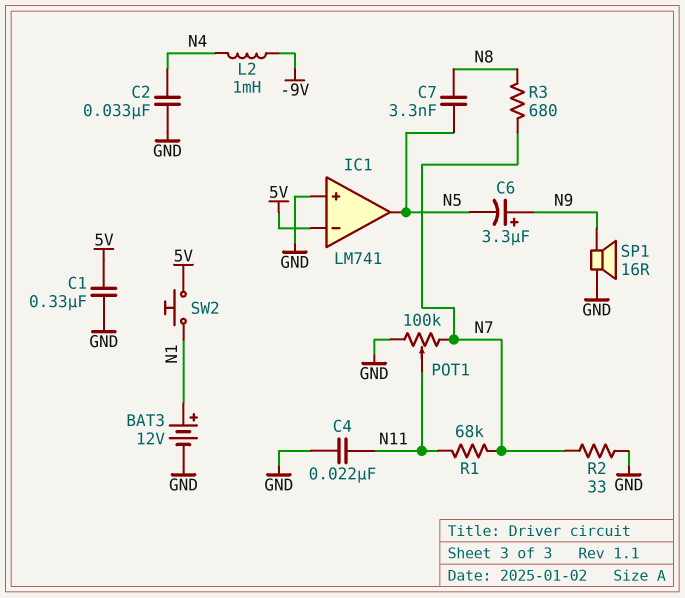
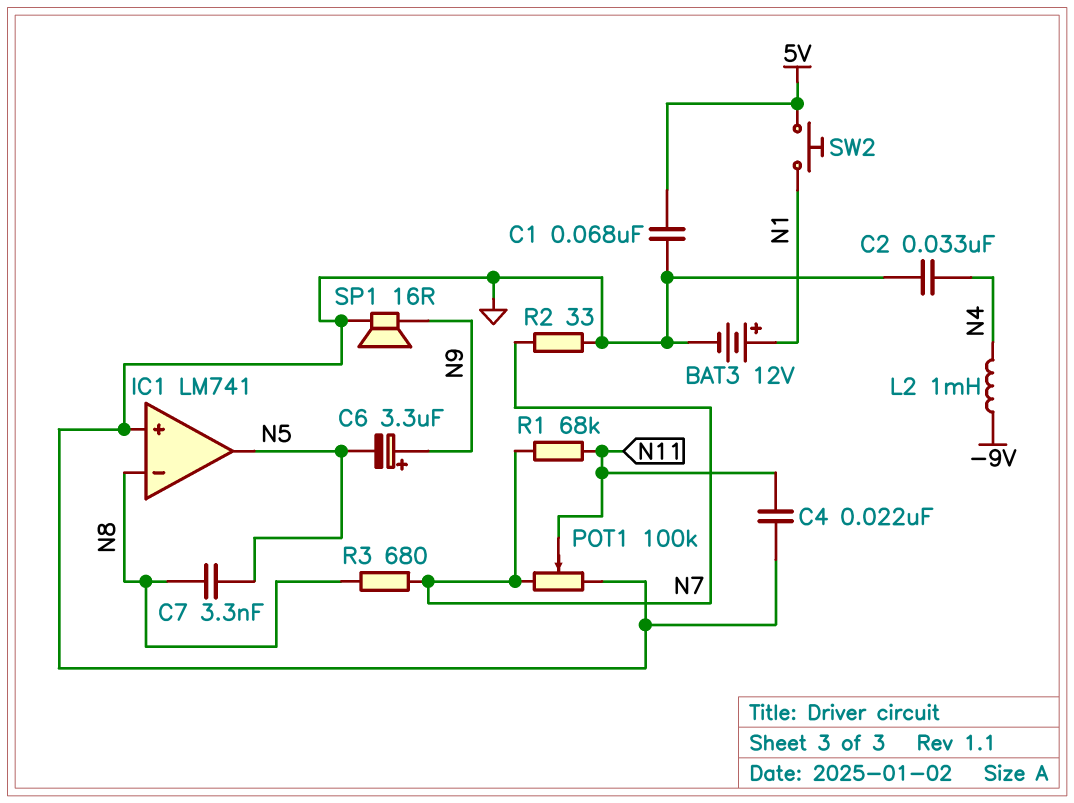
C1: 330nF (5V, GND) -> 68nF (5V, GND)
IC1 pin in-: 5V -> N8

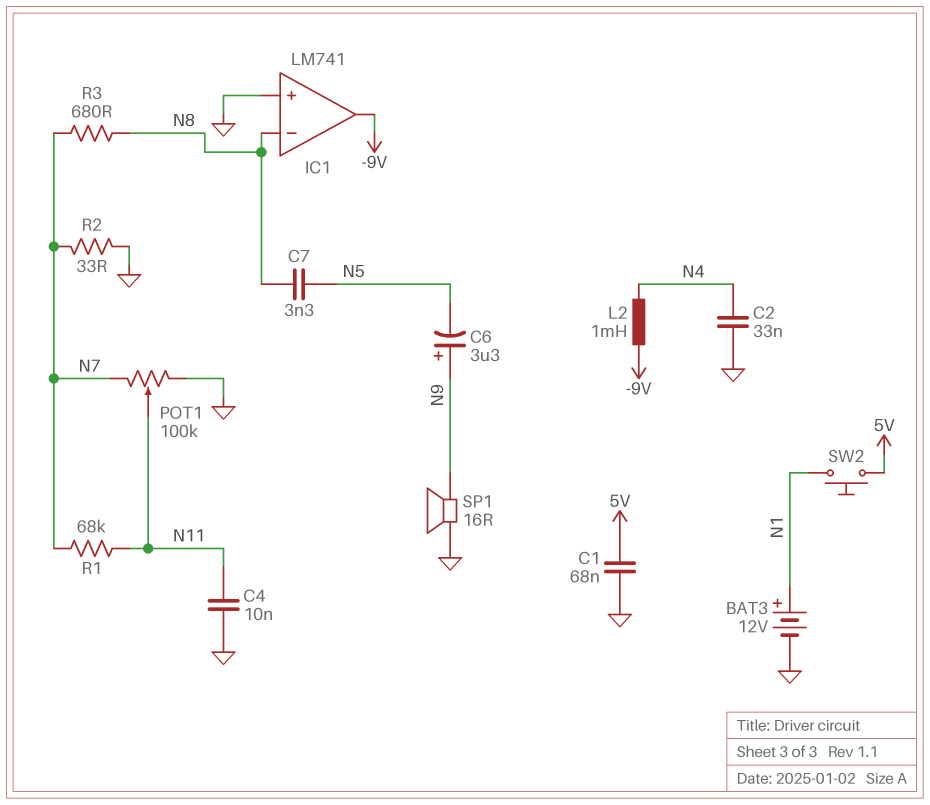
C4: 22nF (GND, N11) -> 10nF (GND, N11)
IC1 pin out: N5 -> -9V

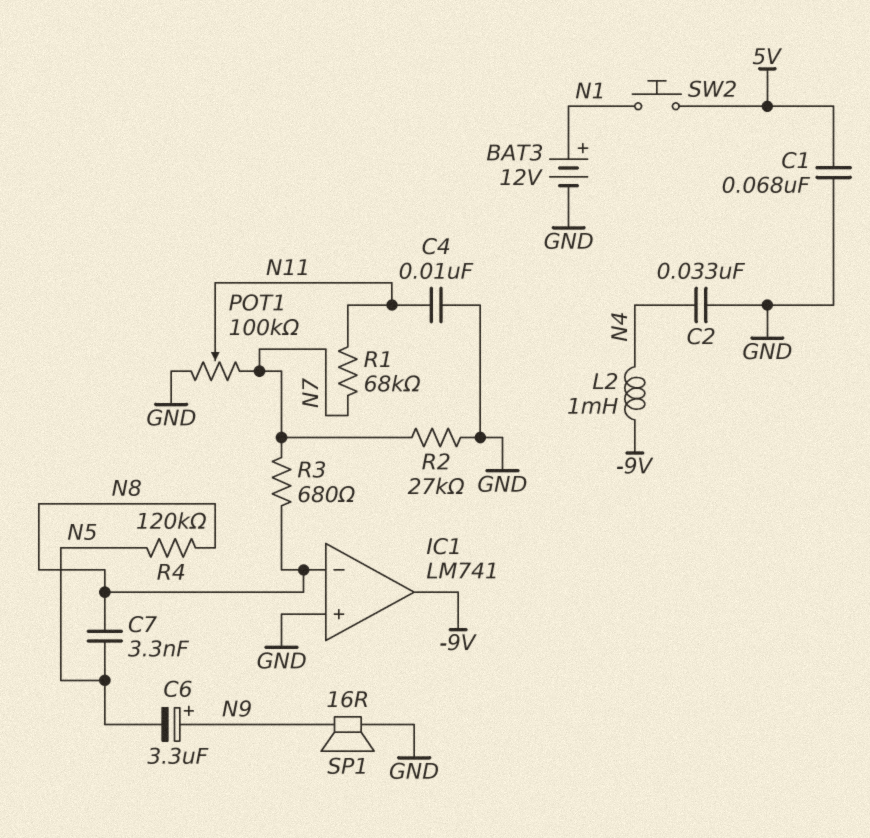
R2: 33 (GND, N7) -> 27k (GND, N7)
R4: none -> 120k (N5, N8)

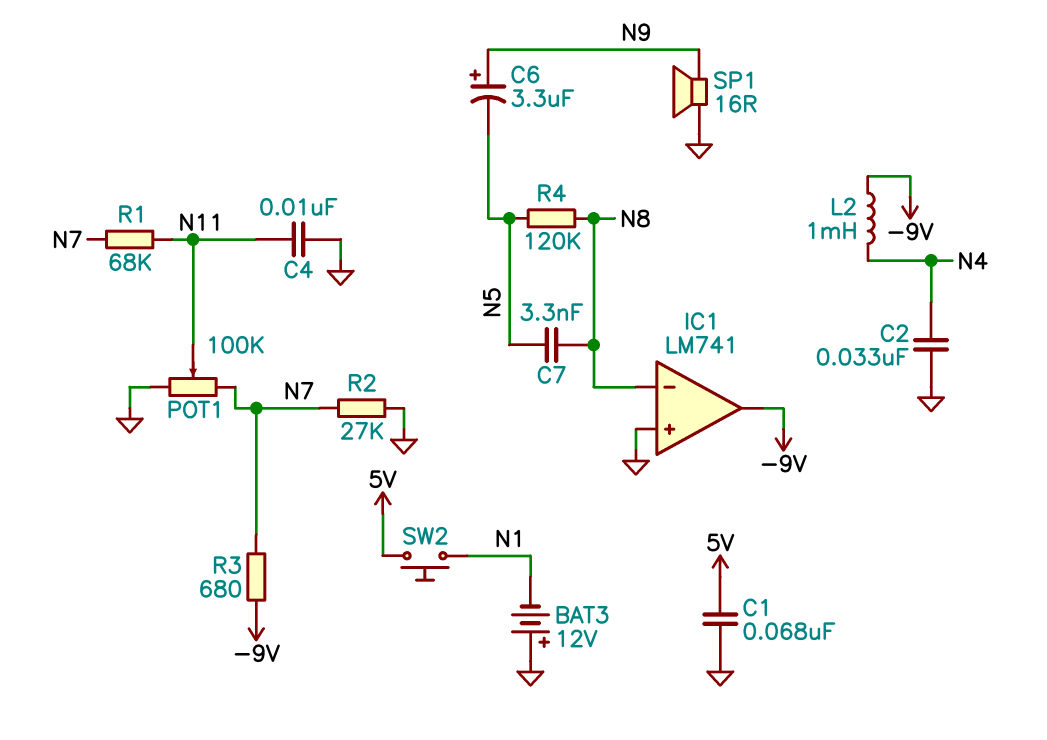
BAT3: 12V (plus N1, minus GND) -> 12V (plus GND, minus N1)
R3: 680 (N7, N8) -> 680 (-9V, N7)

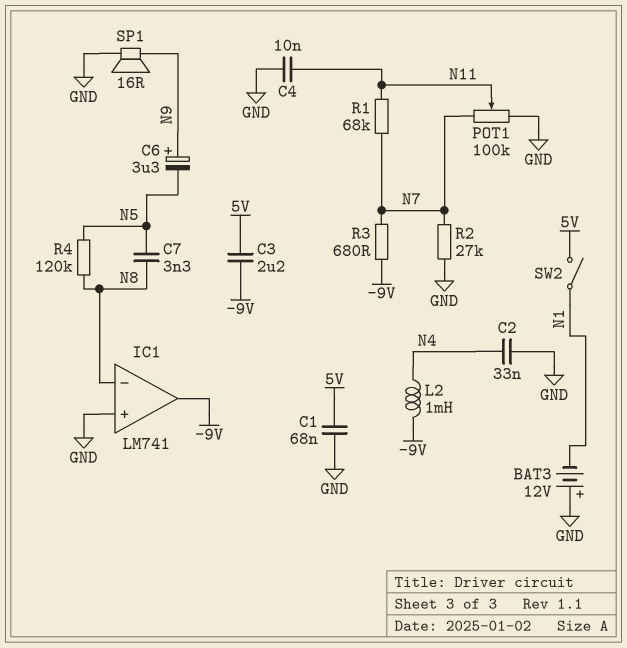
C3: none -> 2.2uF (-9V, 5V)
SW2: button (5V, N1) -> switch (5V, N1)

